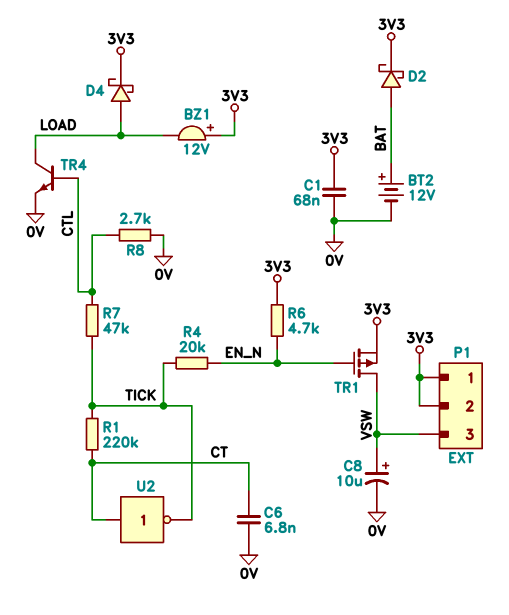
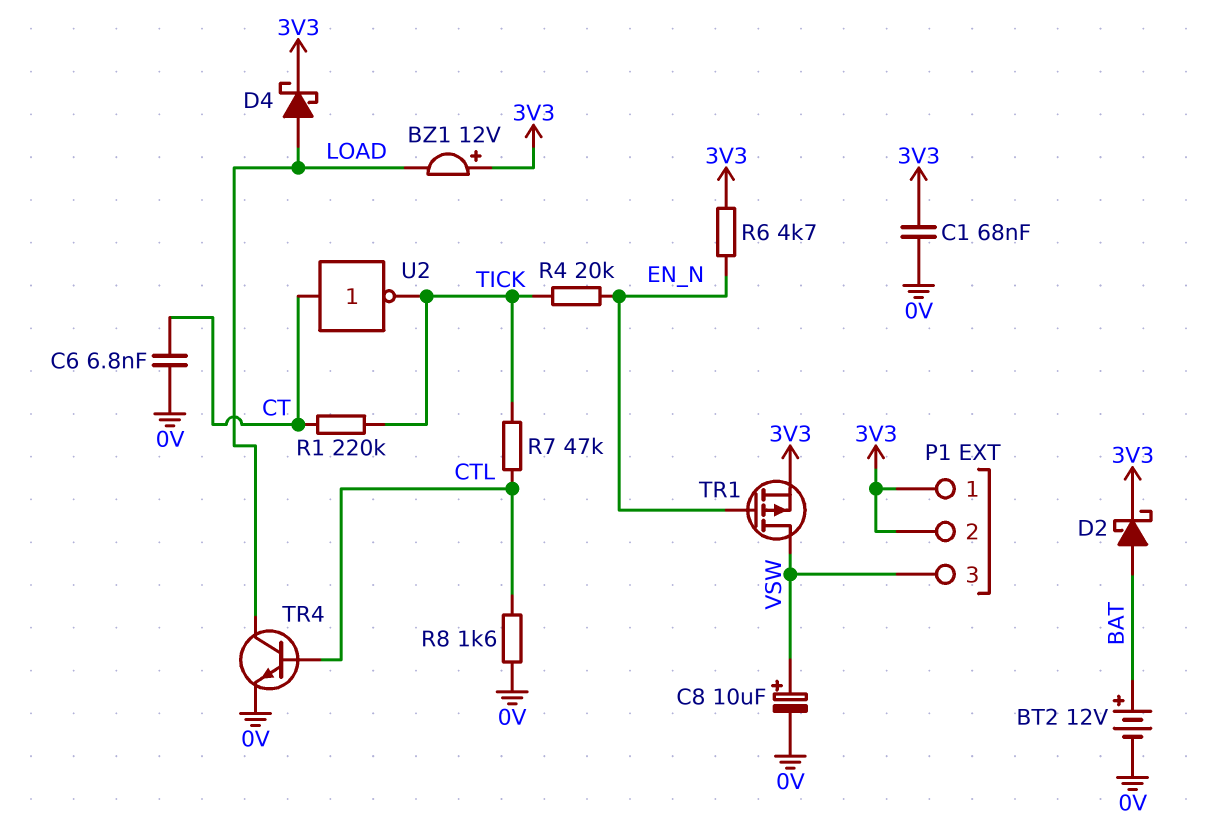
R8: 2.7k (0V, CTL) -> 1.6k (0V, CTL)

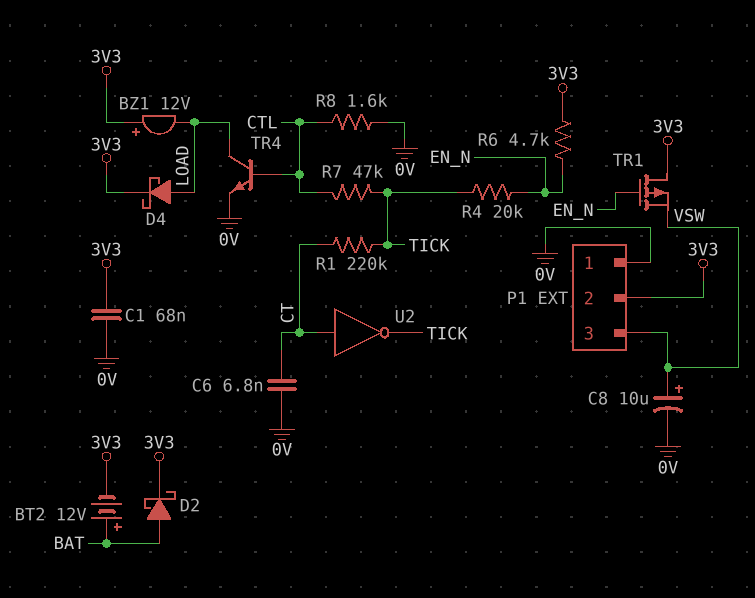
BT2: 12V (plus BAT, minus 0V) -> 12V (plus BAT, minus 3V3)
P1 pin 1: 3V3 -> 0V
TR1: PMOS (G EN_N, D VSW, S 3V3) -> PMOS (G EN_N, D 3V3, S VSW)

